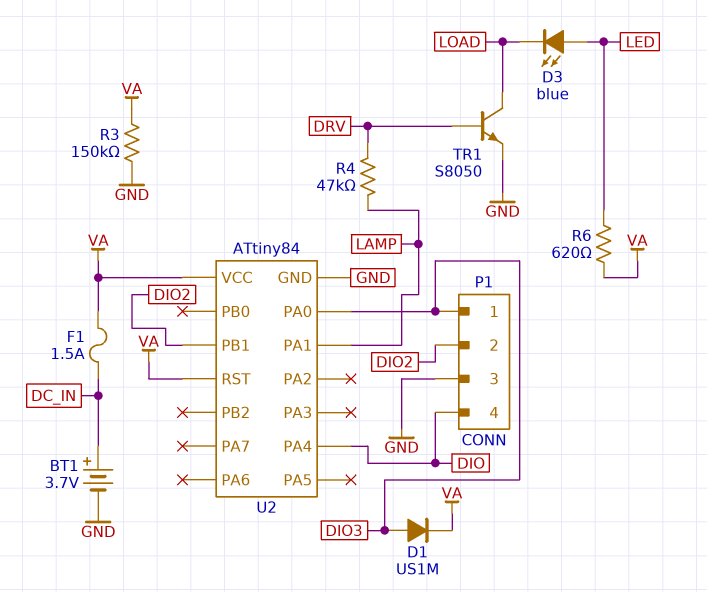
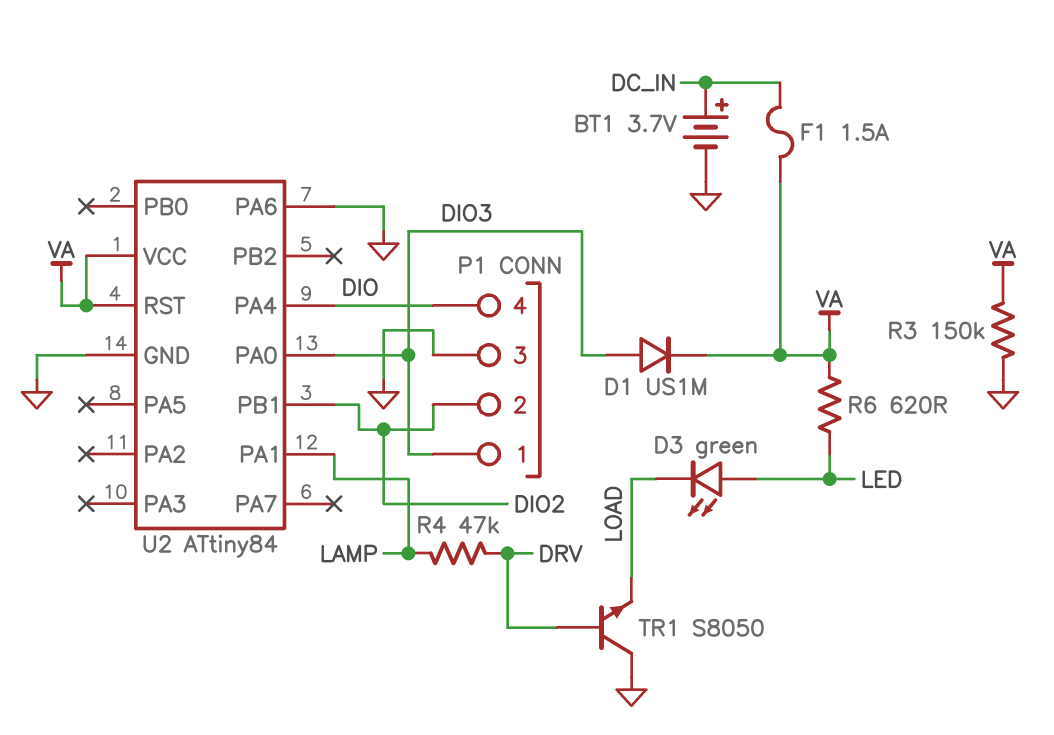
D3: LED blue (A LED, K LOAD) -> LED green (A LED, K LOAD)
TR1: NPN S8050 (B DRV, C LOAD, E GND) -> NPN S8050 (B DRV, C GND, E LOAD)
U2 pin PA6: none -> GND

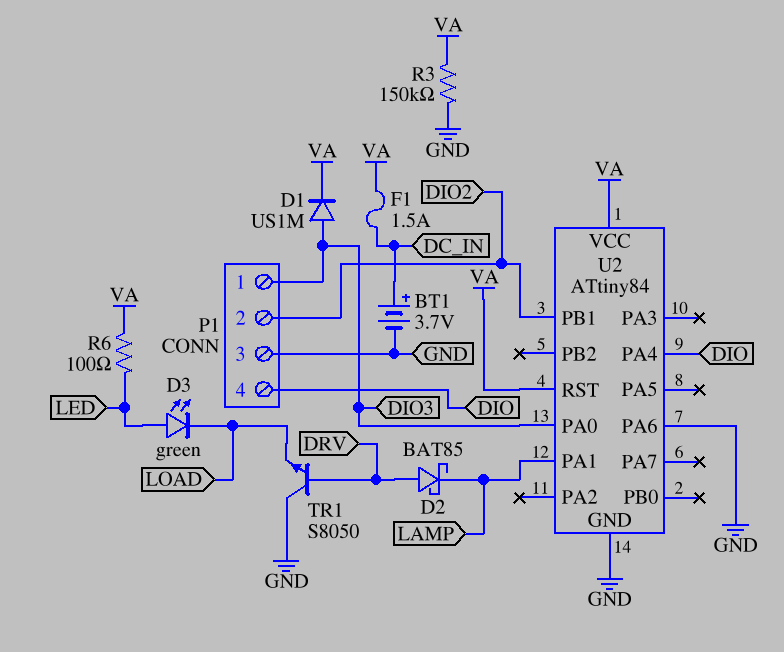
D2: none -> schottky BAT85 (A DRV, K LAMP)
R4: 47k (DRV, LAMP) -> none
R6: 620 (LED, VA) -> 100 (LED, VA)

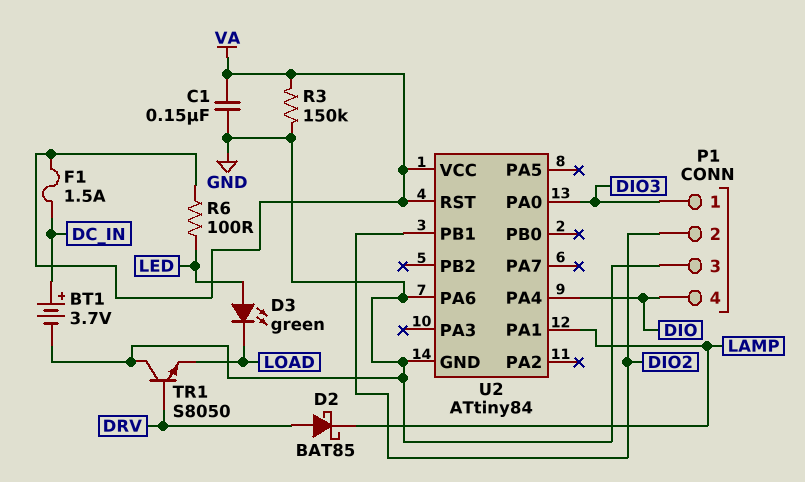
C1: none -> 150nF (GND, VA)
D1: diode US1M (A DIO3, K VA) -> none

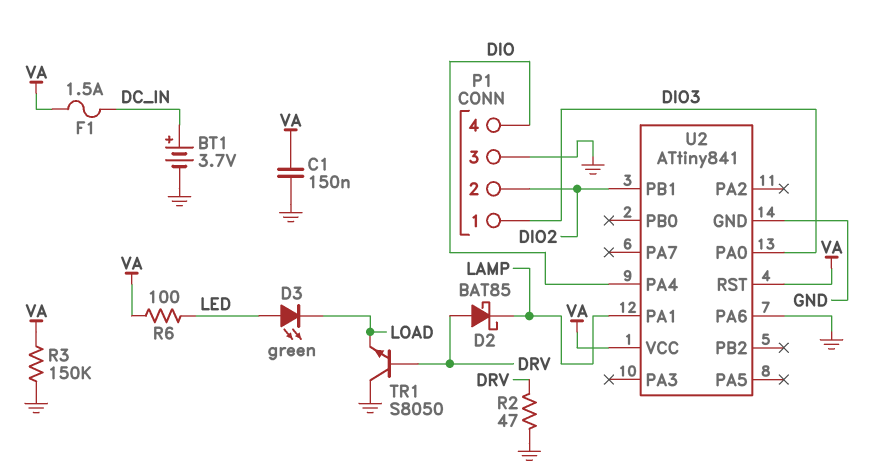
R2: none -> 47 (DRV, GND)
U2: ATtiny84 -> ATtiny841

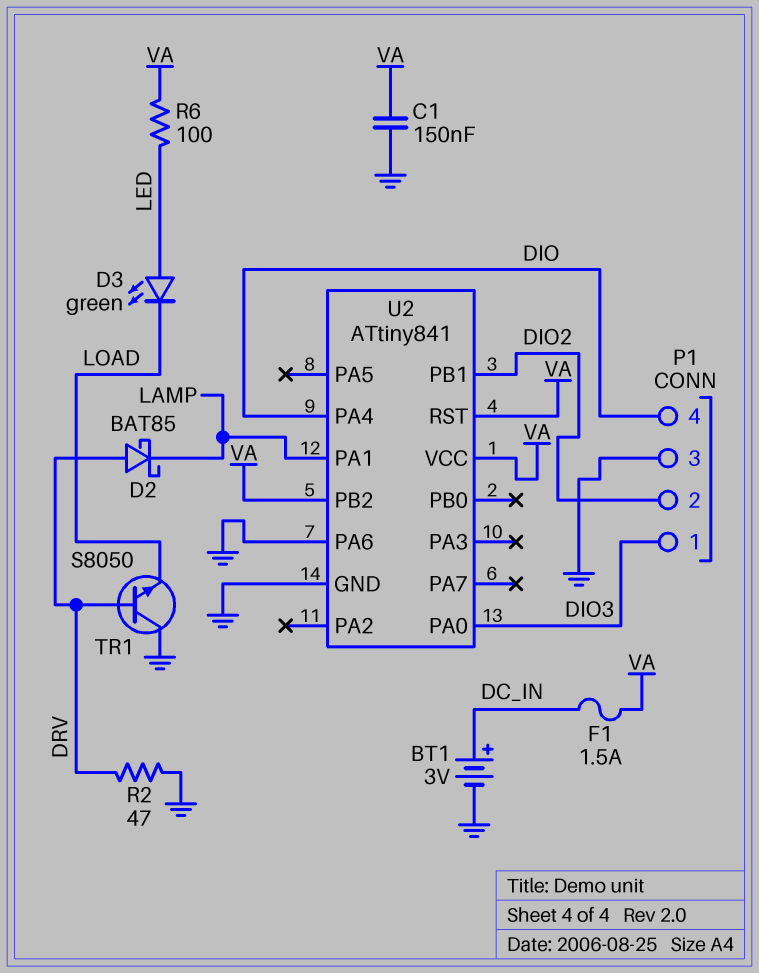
BT1: 3.7V (plus DC_IN, minus GND) -> 3V (plus DC_IN, minus GND)
R3: 150k (GND, VA) -> none
U2 pin PB2: none -> VA

